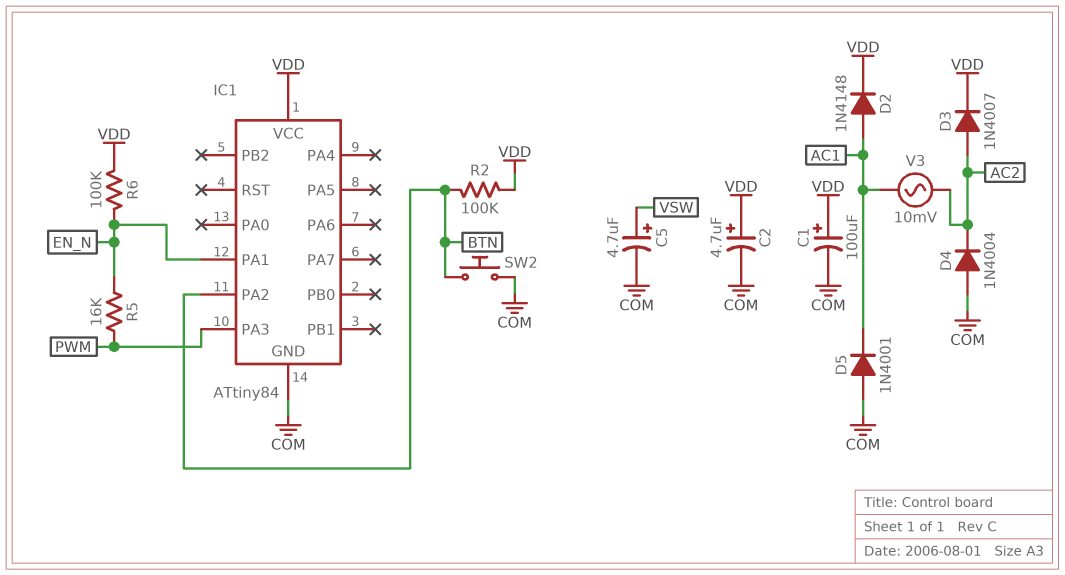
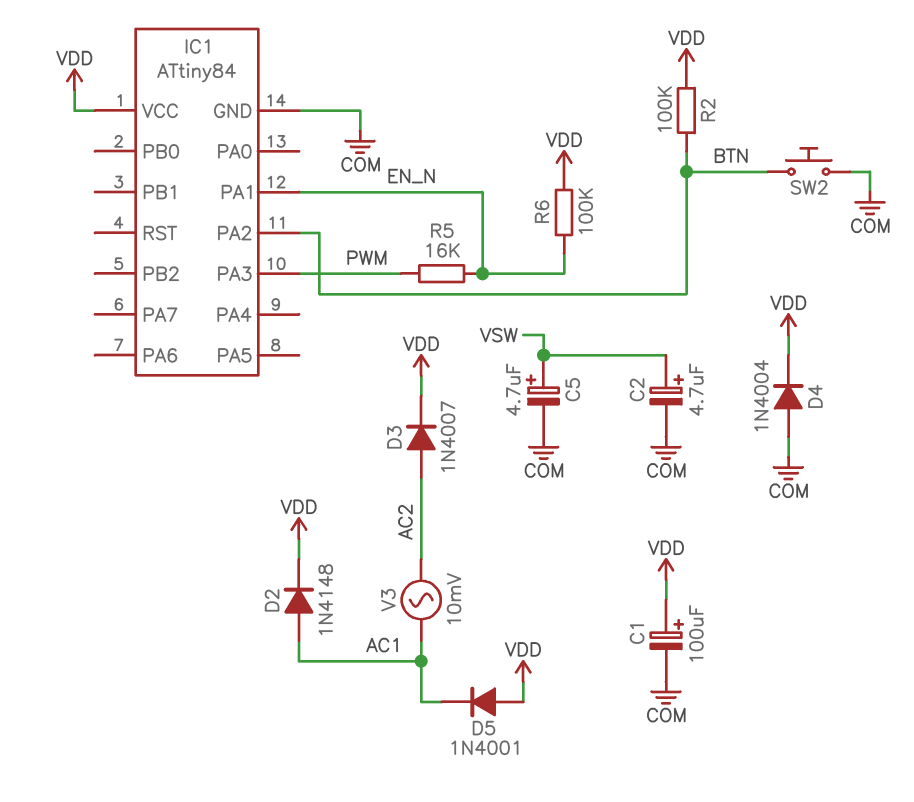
C2: 4.7uF (plus VDD, minus COM) -> 4.7uF (plus VSW, minus COM)
D4: diode 1N4004 (A COM, K AC2) -> diode 1N4004 (A COM, K VDD)
D5: diode 1N4001 (A COM, K AC1) -> diode 1N4001 (A VDD, K AC1)

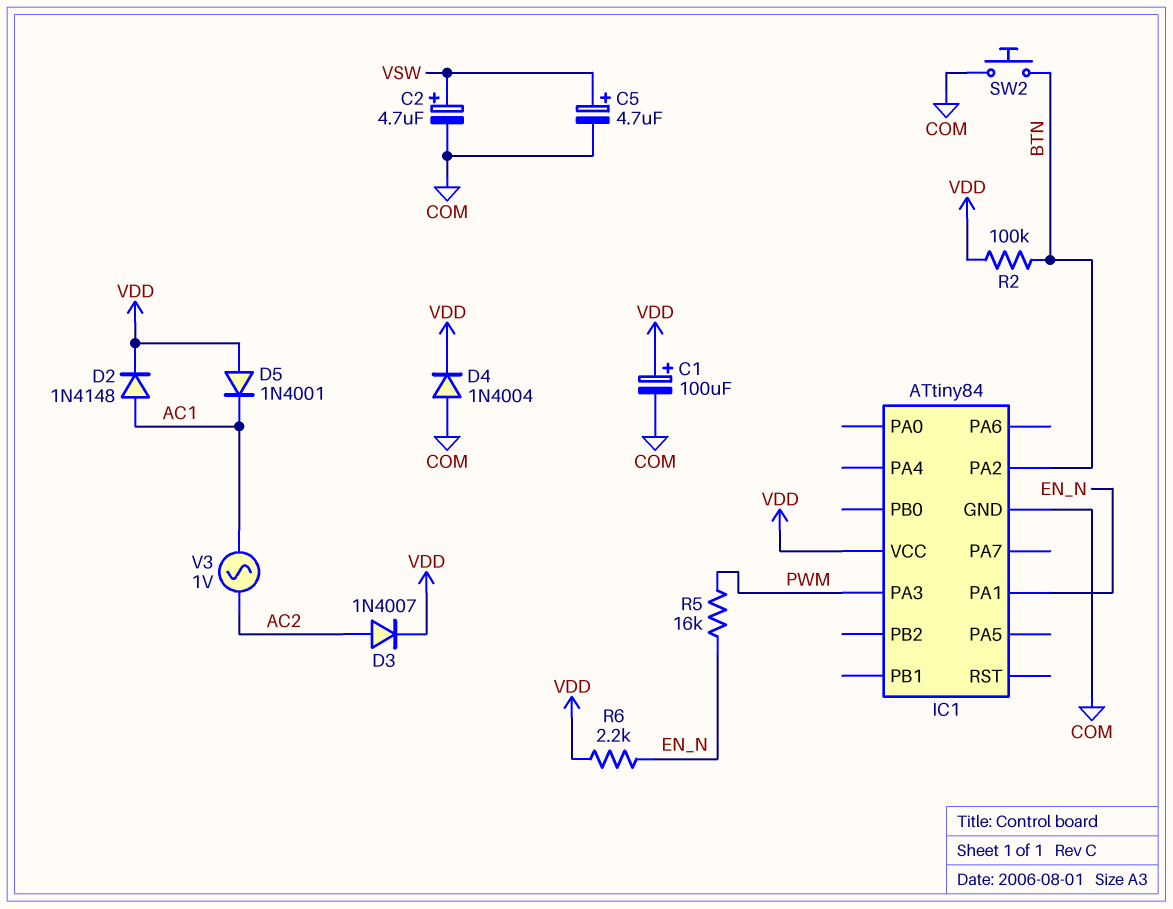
R6: 100k (EN_N, VDD) -> 2.2k (EN_N, VDD)
V3: AC 10mV (AC1, AC2) -> AC 1V (AC1, AC2)

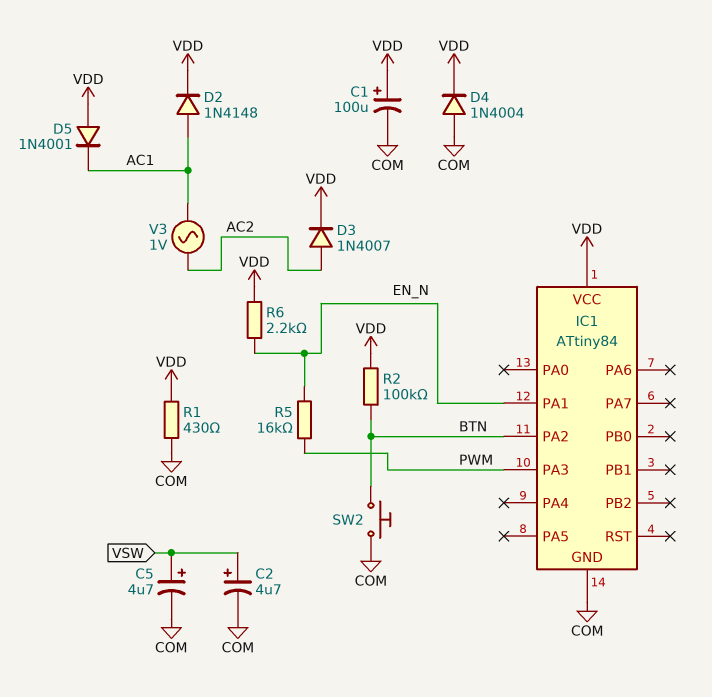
R1: none -> 430 (COM, VDD)

